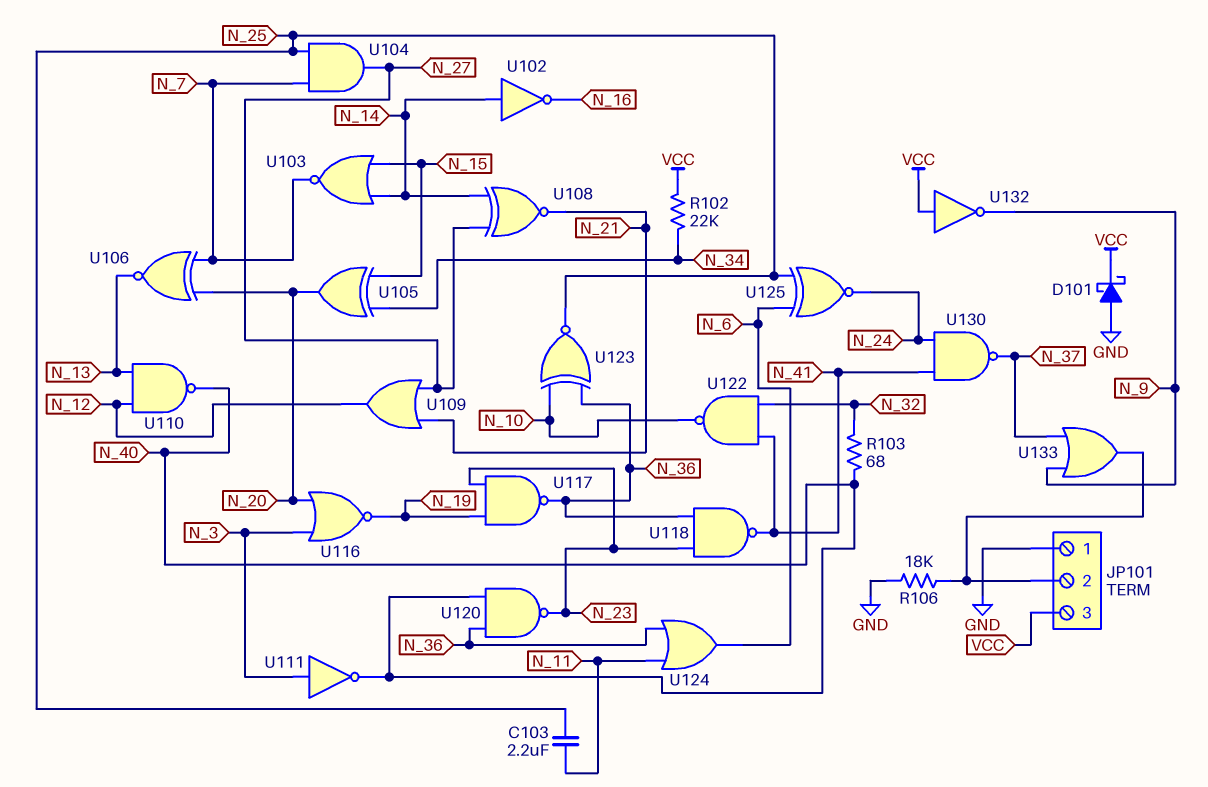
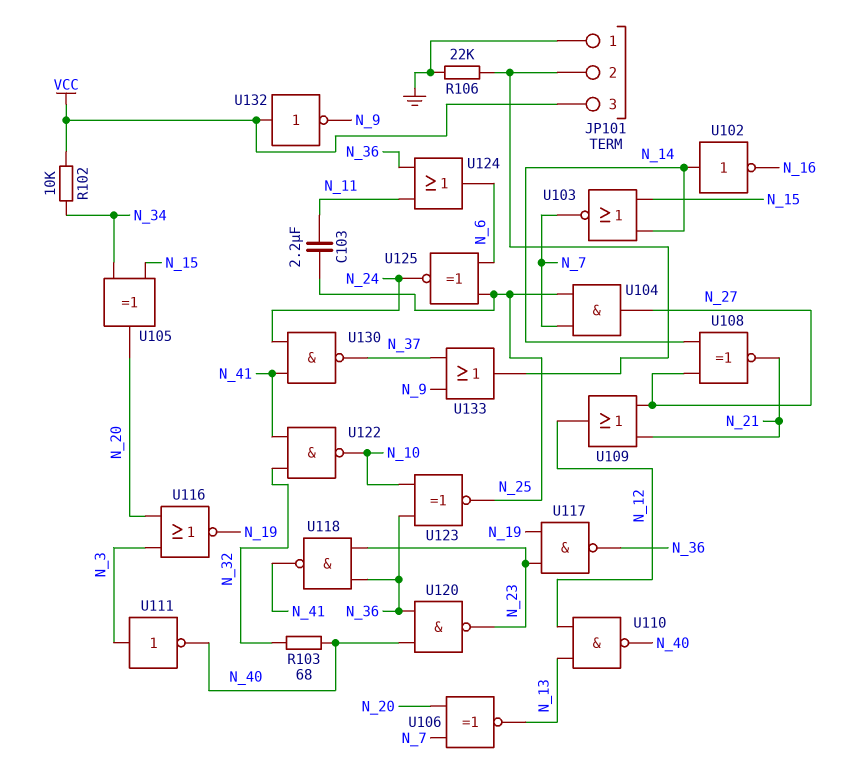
D101: schottky (A GND, K VCC) -> none
R102: 22k (N_34, VCC) -> 10k (N_34, VCC)
R106: 18k (GND, JP101/2) -> 22k (GND, JP101/2)

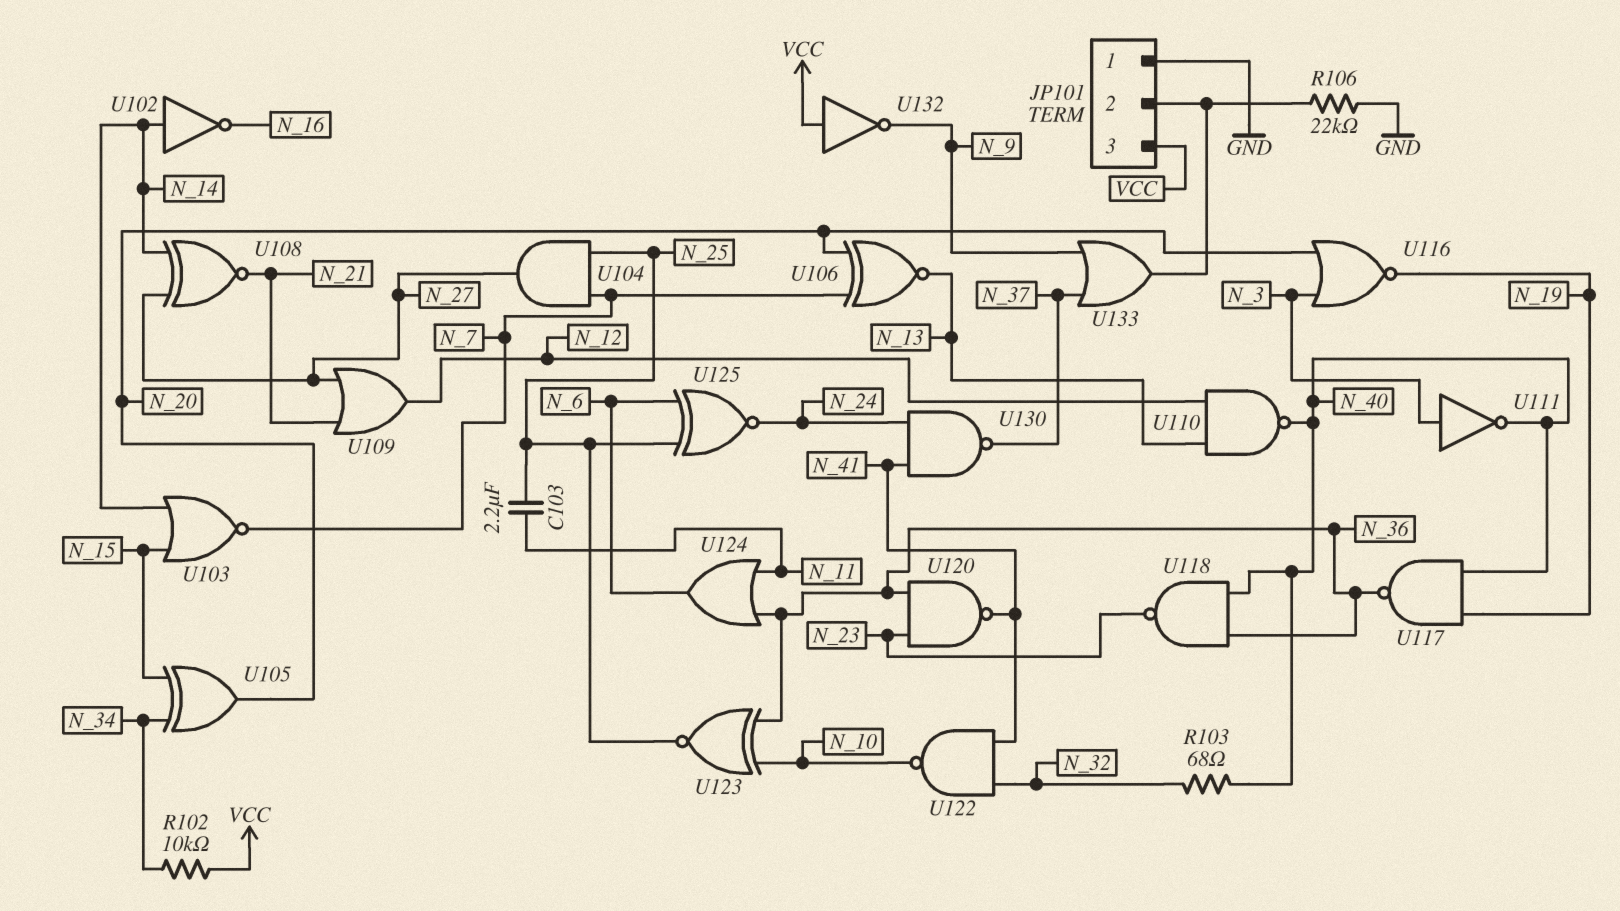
U117: NAND (in N_19, in N_23, out N_36) -> NAND (in N_19, in N_40, out N_36)
U118: NAND (in N_23, in N_36, out N_41) -> NAND (in N_36, in N_40, out N_23)
U120: NAND (in N_36, in N_40, out N_23) -> NAND (in N_23, in N_36, out N_41)

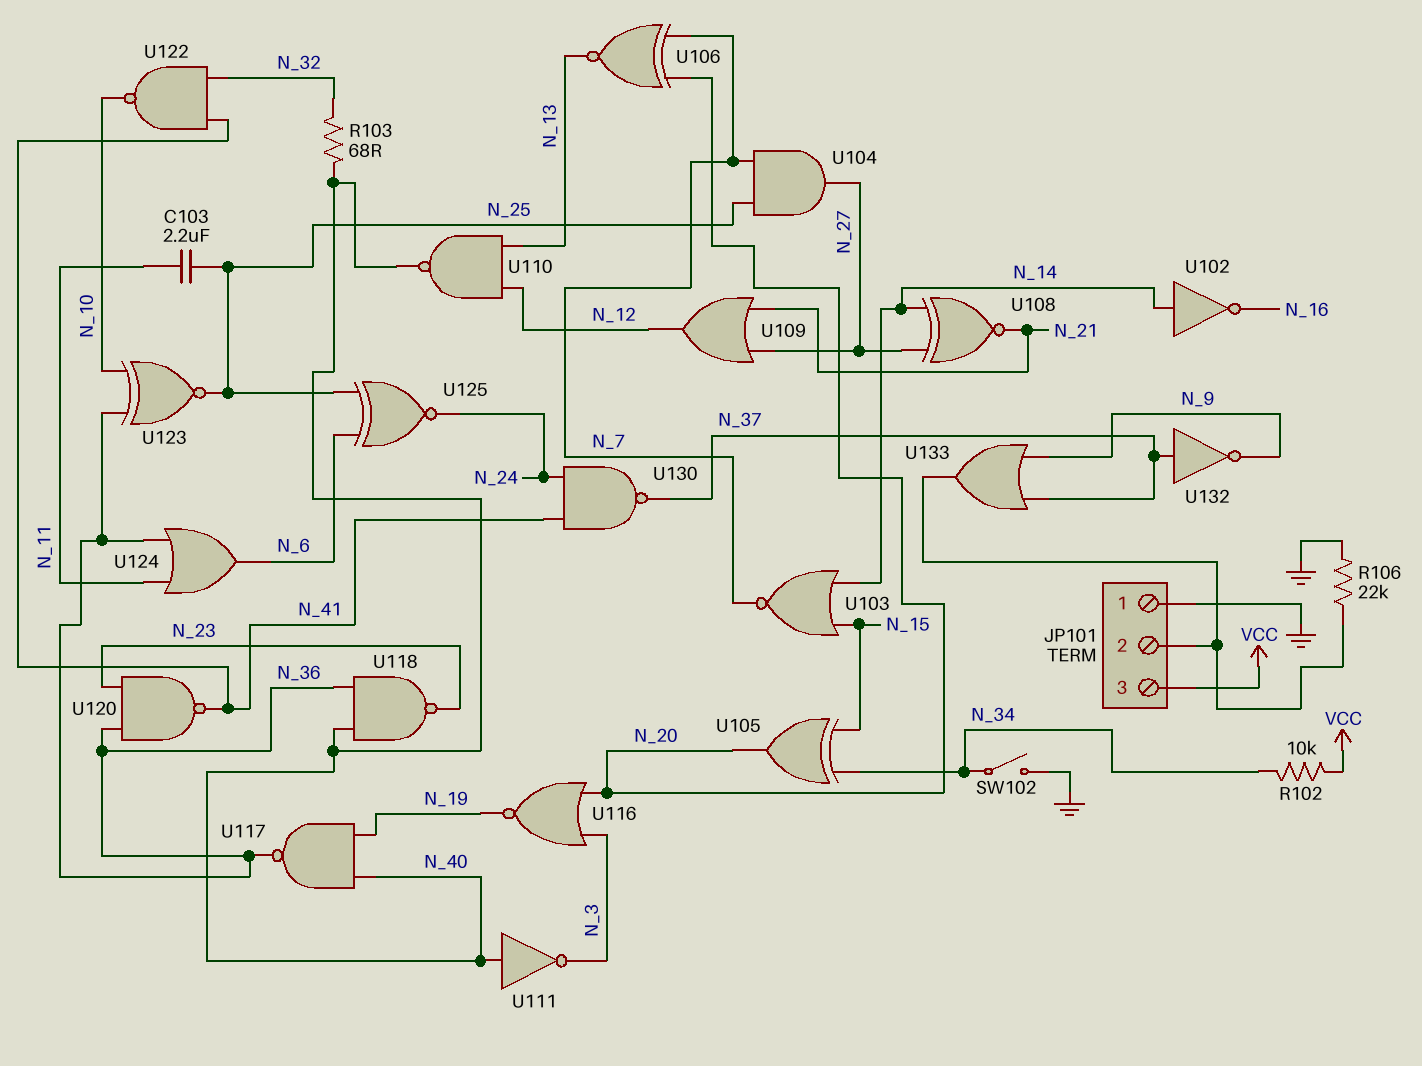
SW102: none -> switch (GND, N_34)
U111: NOT (in N_3, out N_40) -> NOT (in N_40, out N_3)
U132: NOT (in VCC, out N_9) -> NOT (in N_37, out N_9)

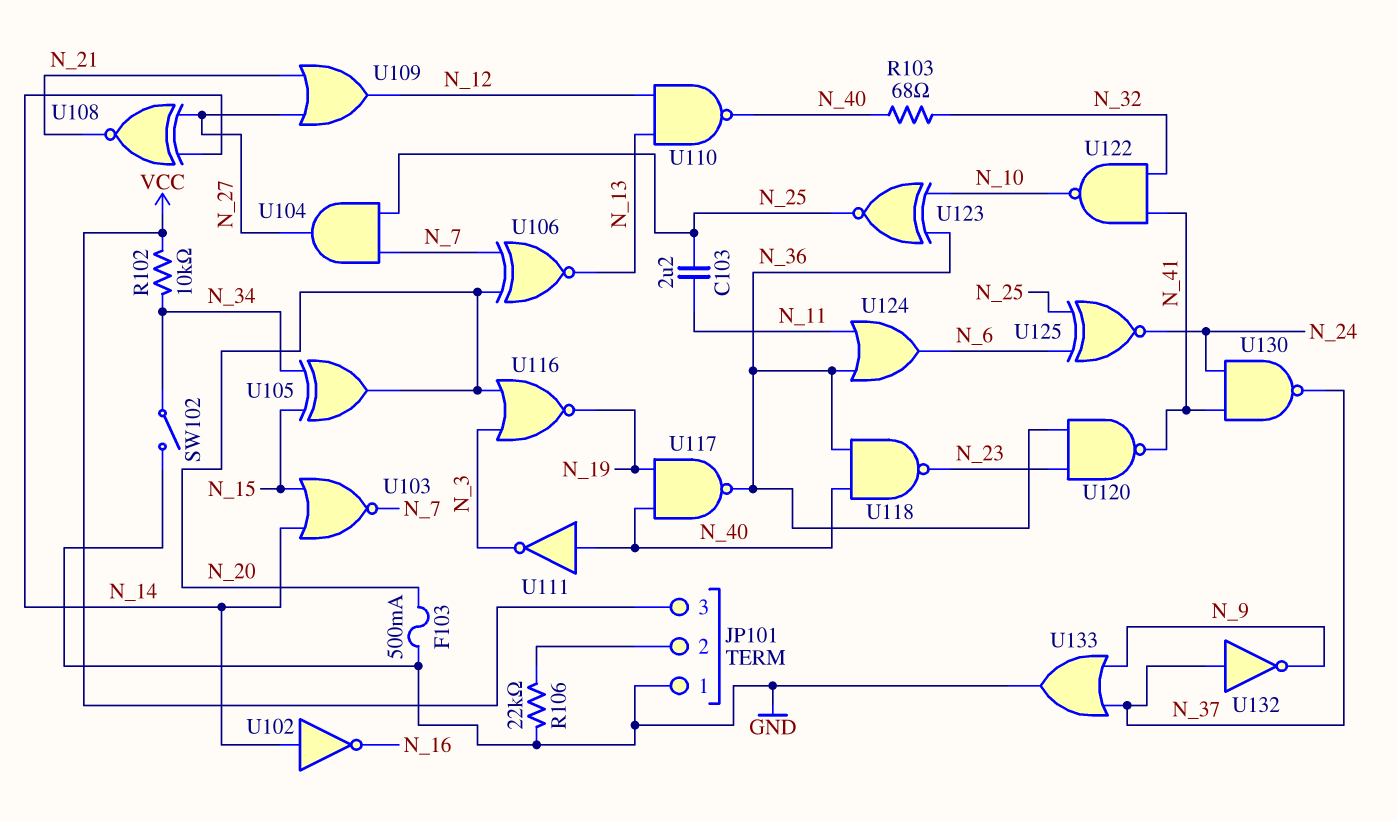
F103: none -> 500mA (GND, N_20)
U133: OR (in N_9, in N_37, out JP101/2) -> OR (in N_9, in N_37, out GND)

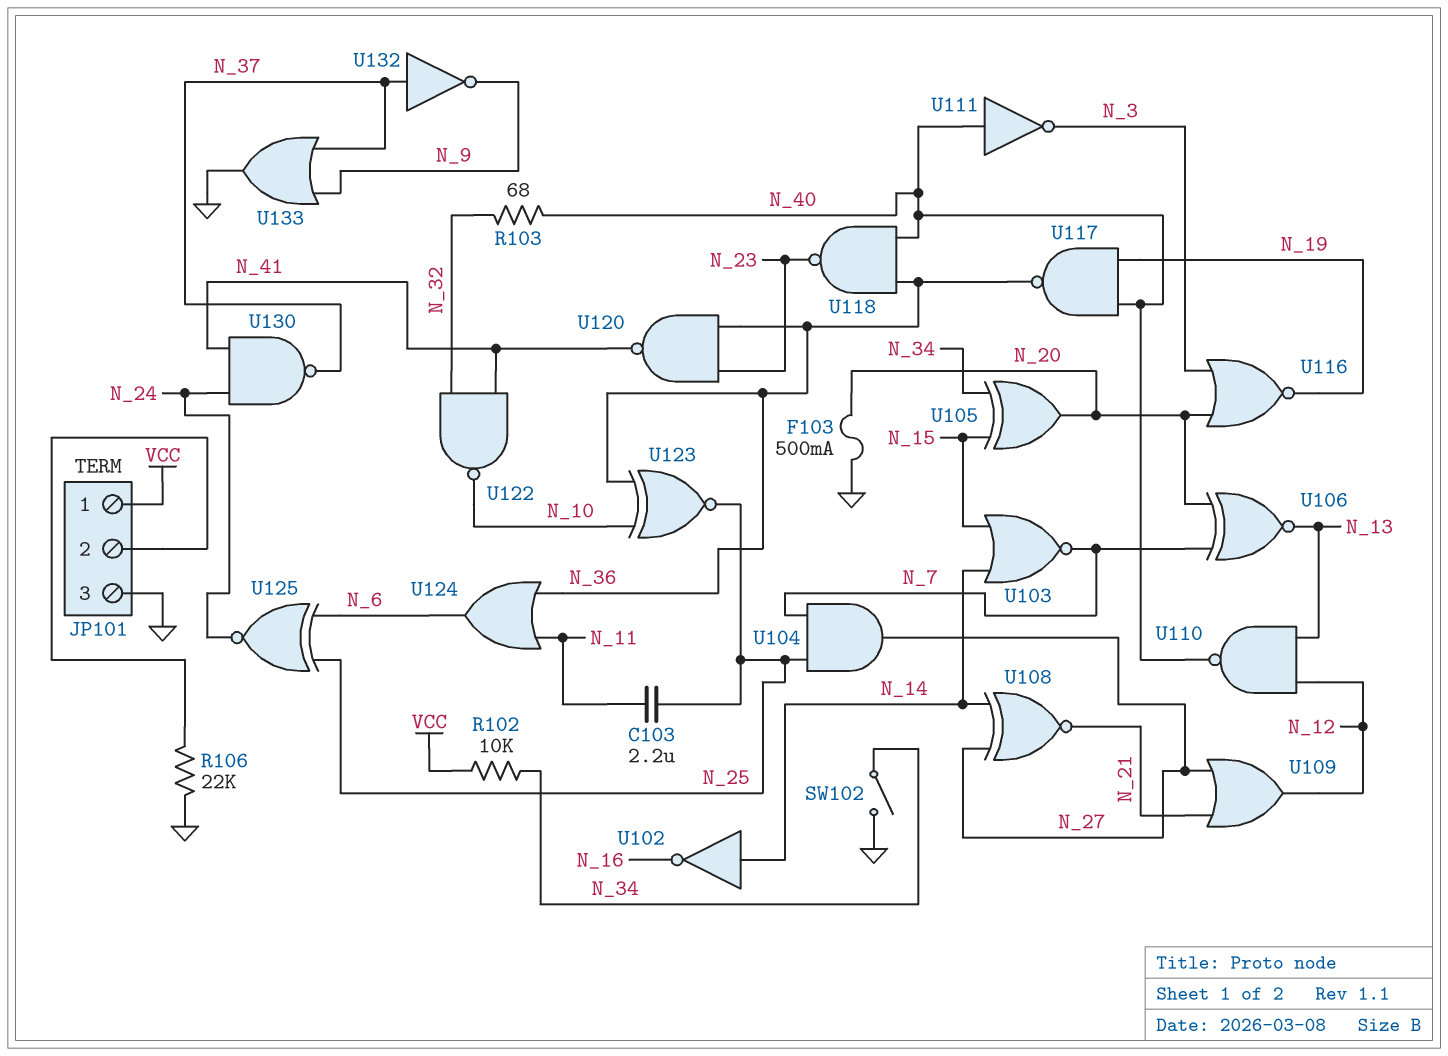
JP101 pin 1: GND -> VCC
JP101 pin 3: VCC -> GND

